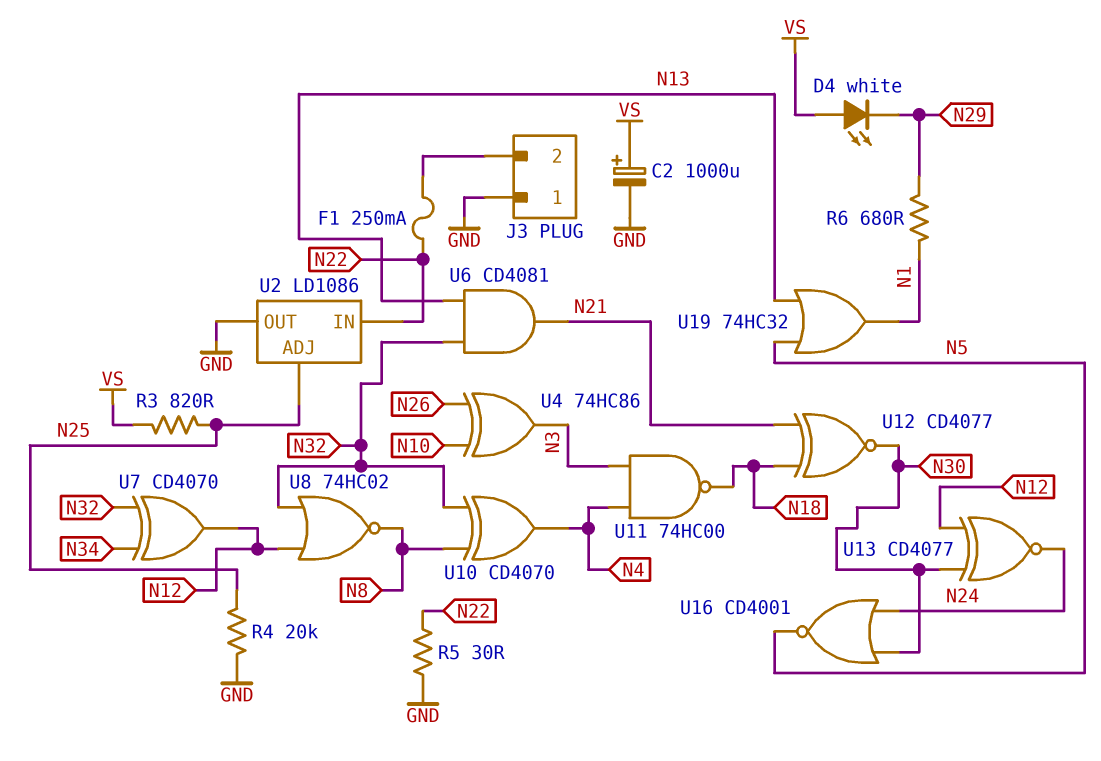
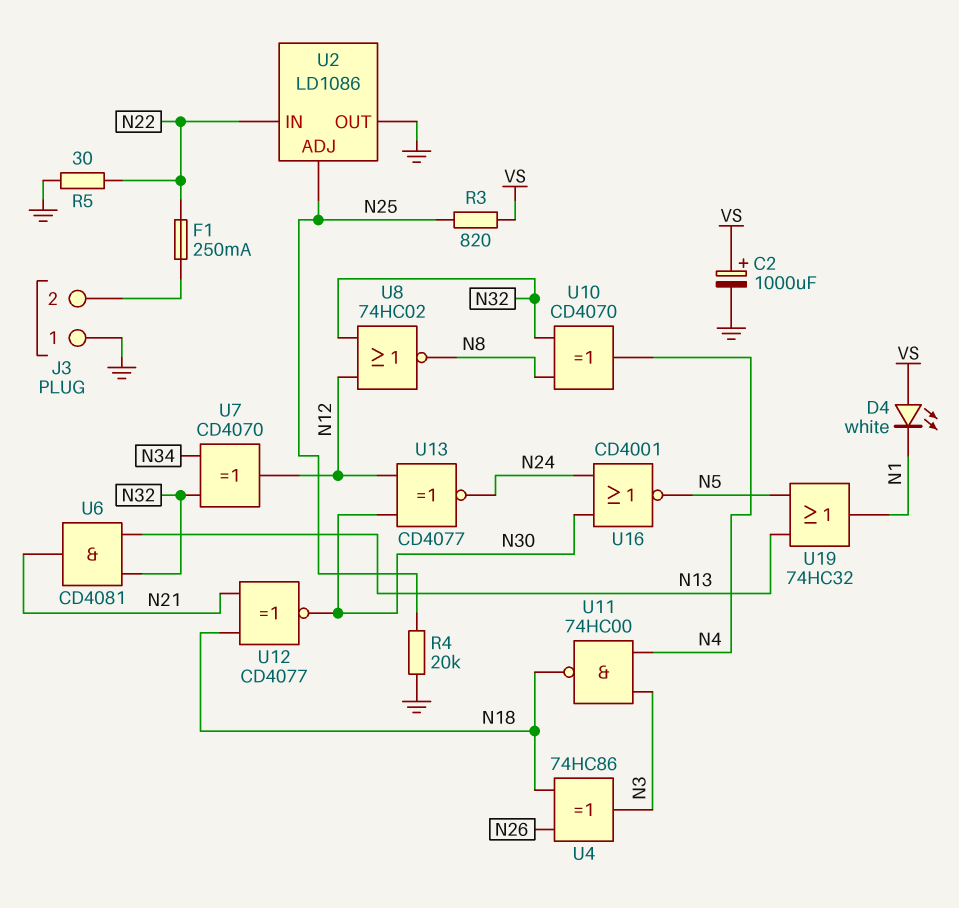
D4: LED white (A VS, K N29) -> LED white (A VS, K N1)
R6: 680 (N1, N29) -> none
U4: XOR 74HC86 (in N10, in N26, out N3) -> XOR 74HC86 (in N18, in N26, out N3)

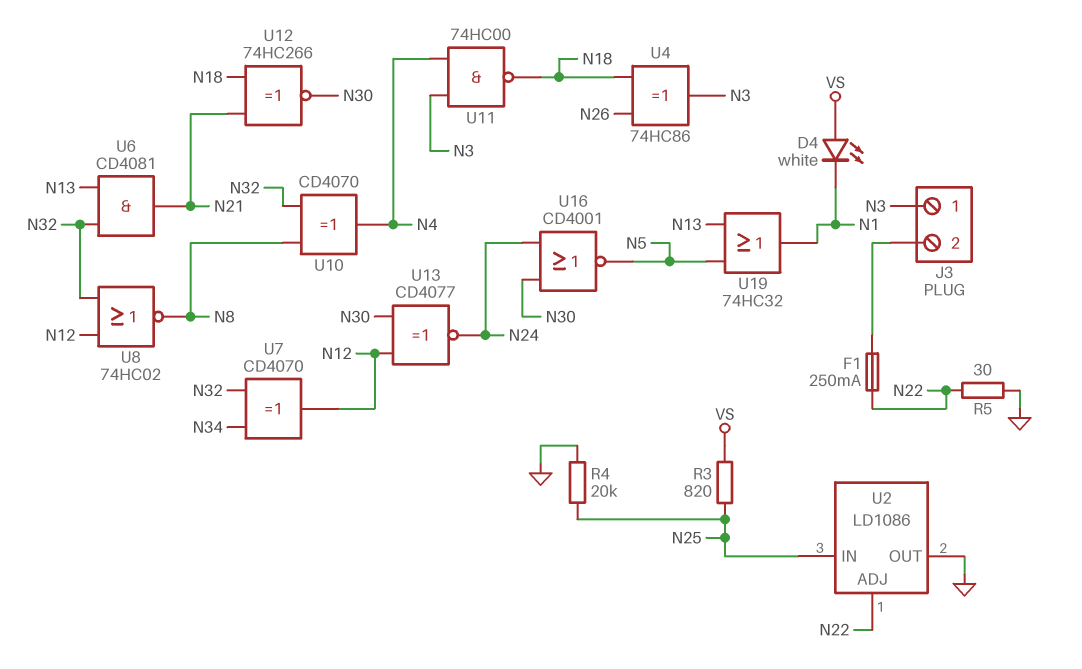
C2: 1000uF (plus VS, minus GND) -> none
J3 pin 1: GND -> N3
U2 pin ADJ: N25 -> N22
U2 pin IN: N22 -> N25
U12: XNOR CD4077 (in N18, in N21, out N30) -> XNOR 74HC266 (in N18, in N21, out N30)

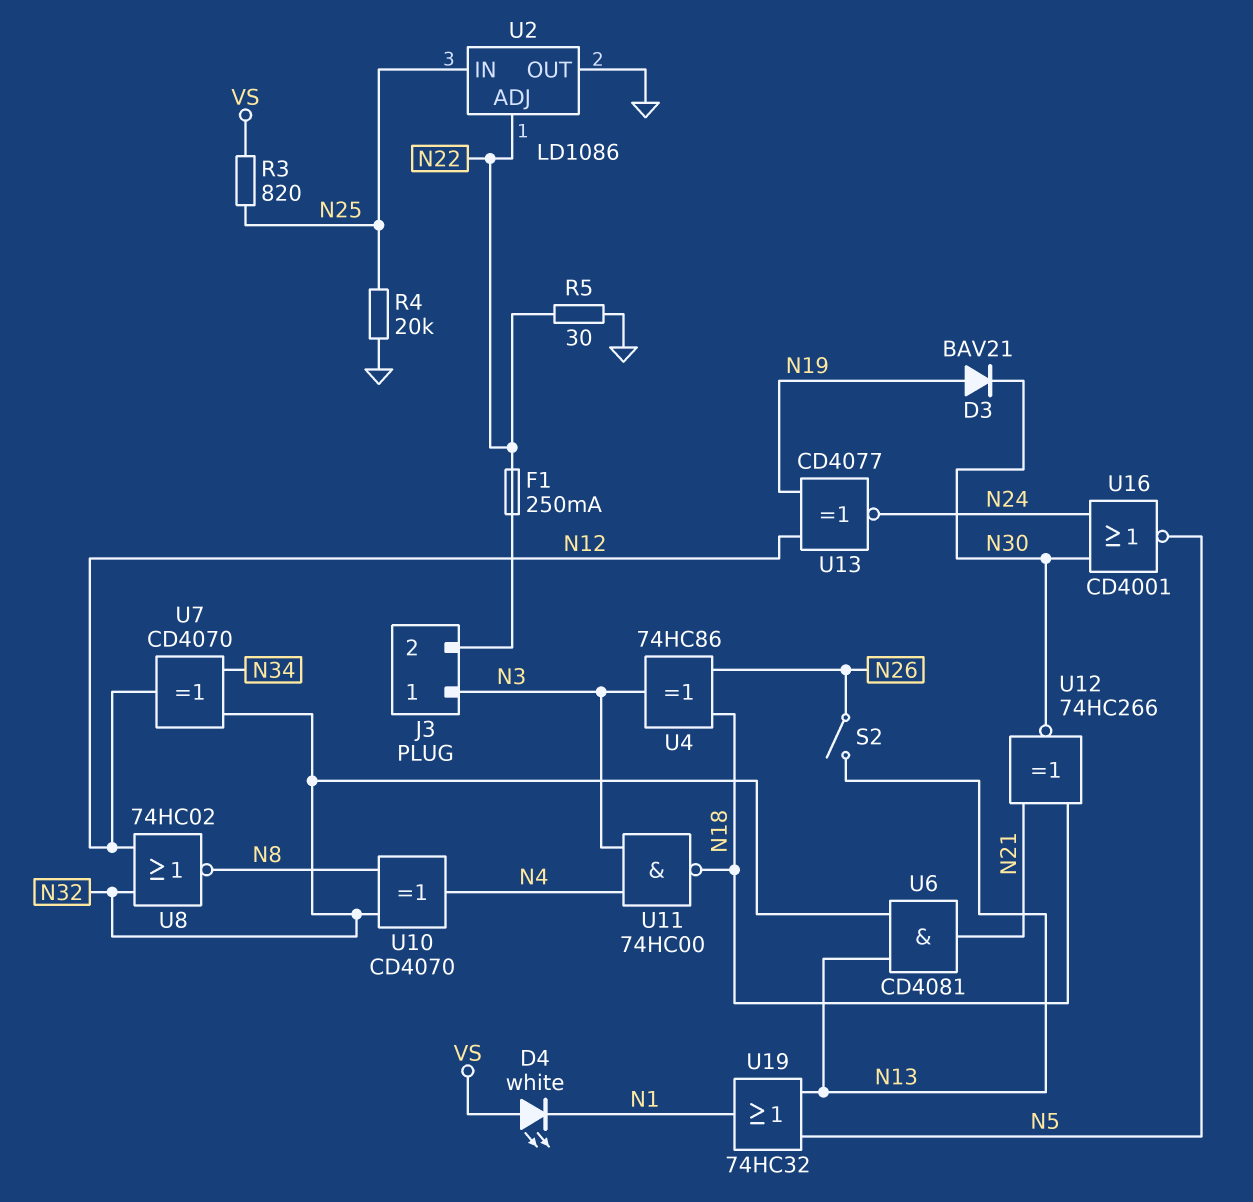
D3: none -> diode BAV21 (A N19, K N30)
S2: none -> switch (N13, N26)
U13: XNOR CD4077 (in N12, in N30, out N24) -> XNOR CD4077 (in N12, in N19, out N24)

